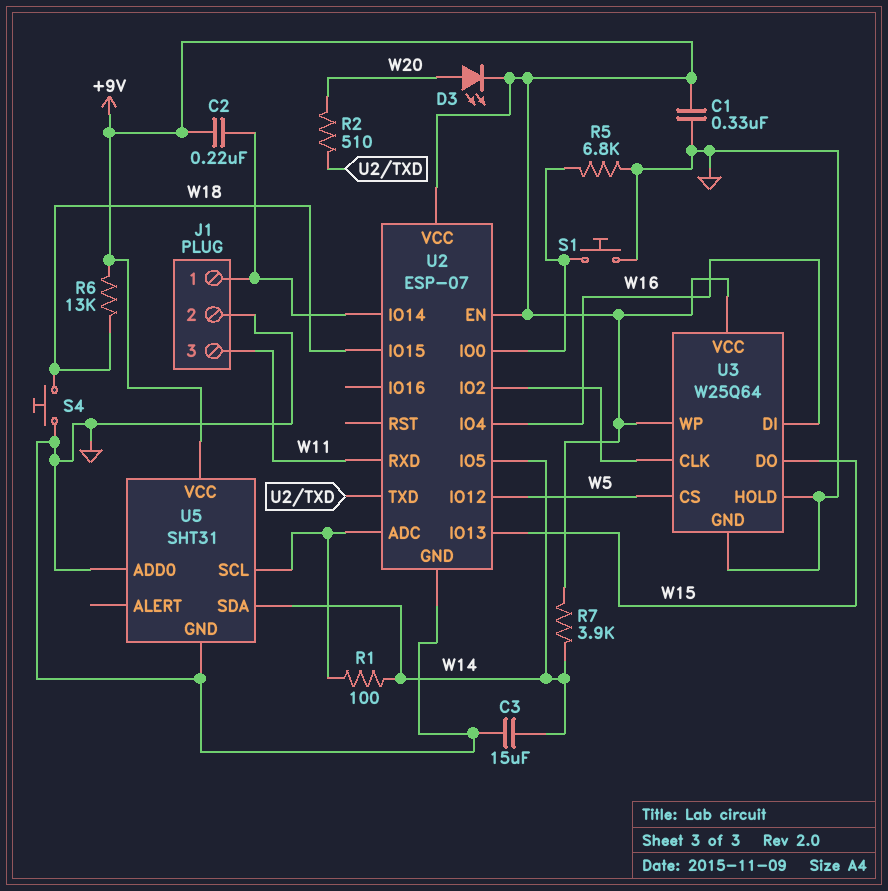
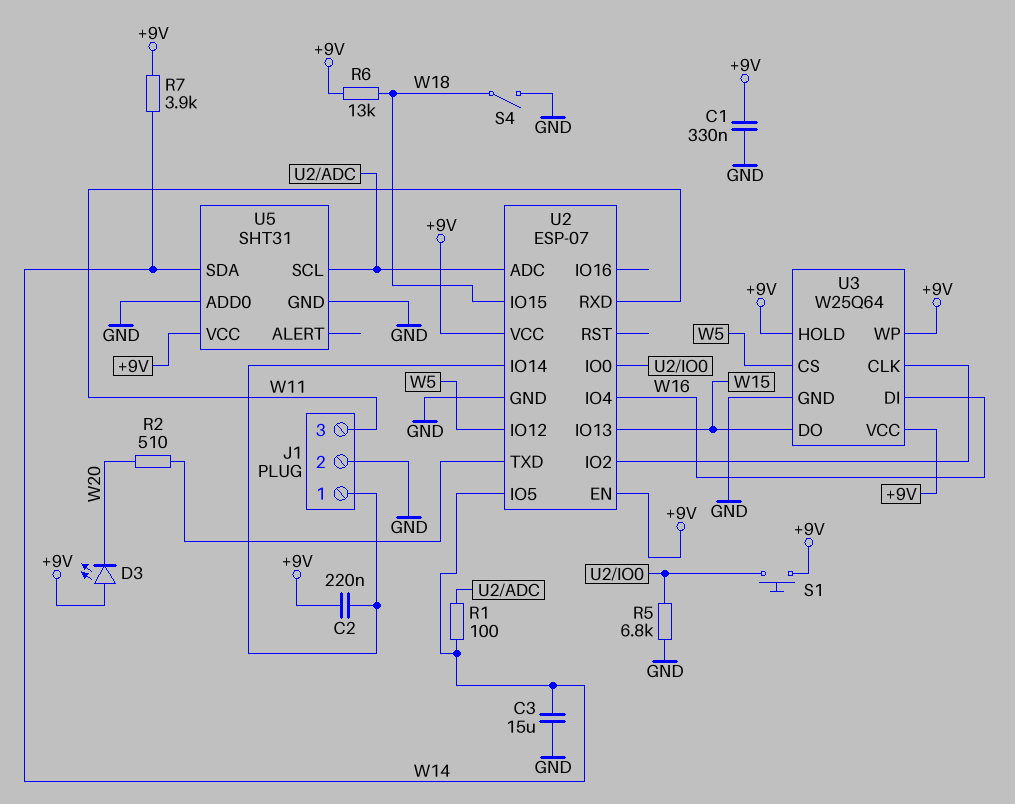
D3: LED (A W20, K +9V) -> LED (A +9V, K W20)
S1: button (GND, U2/IO0) -> button (+9V, U2/IO0)
S4: button (GND, W18) -> switch (GND, W18)
U3 pin HOLD: GND -> +9V

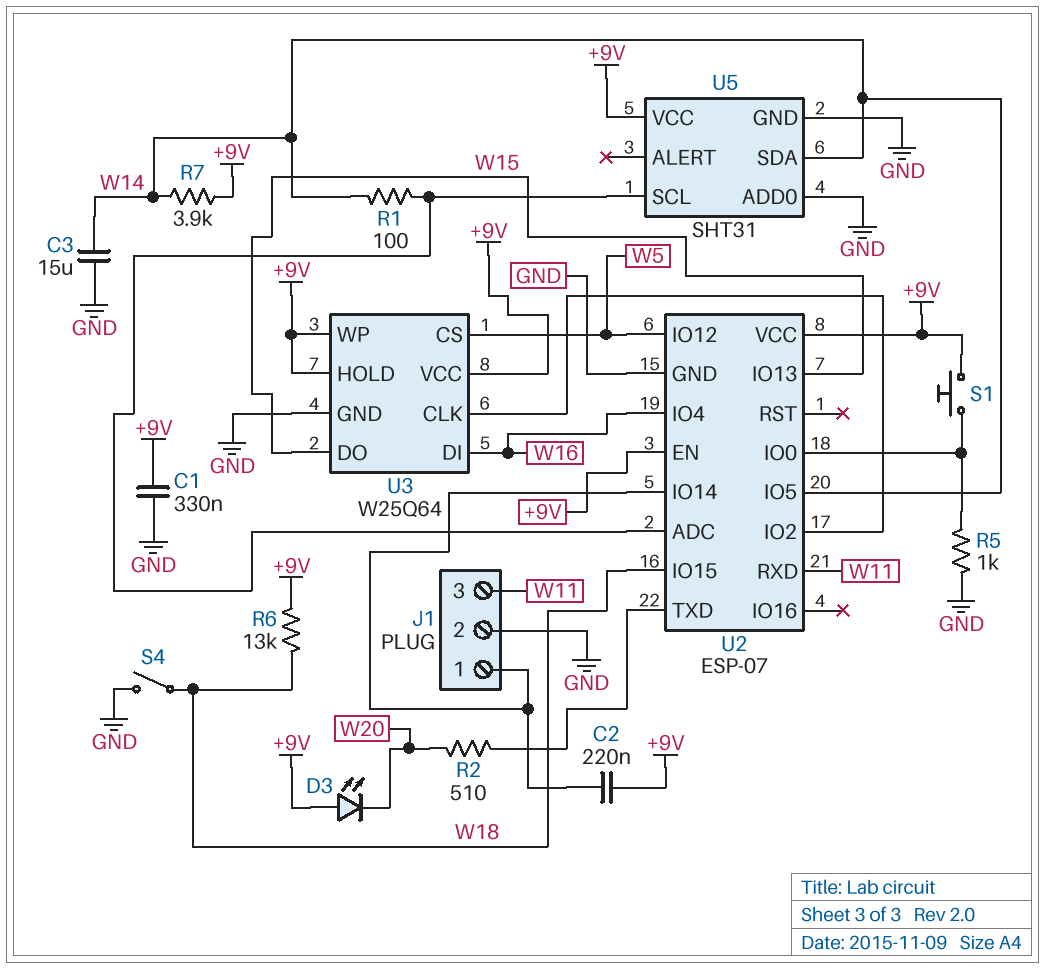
R5: 6.8k (GND, U2/IO0) -> 1k (GND, U2/IO0)

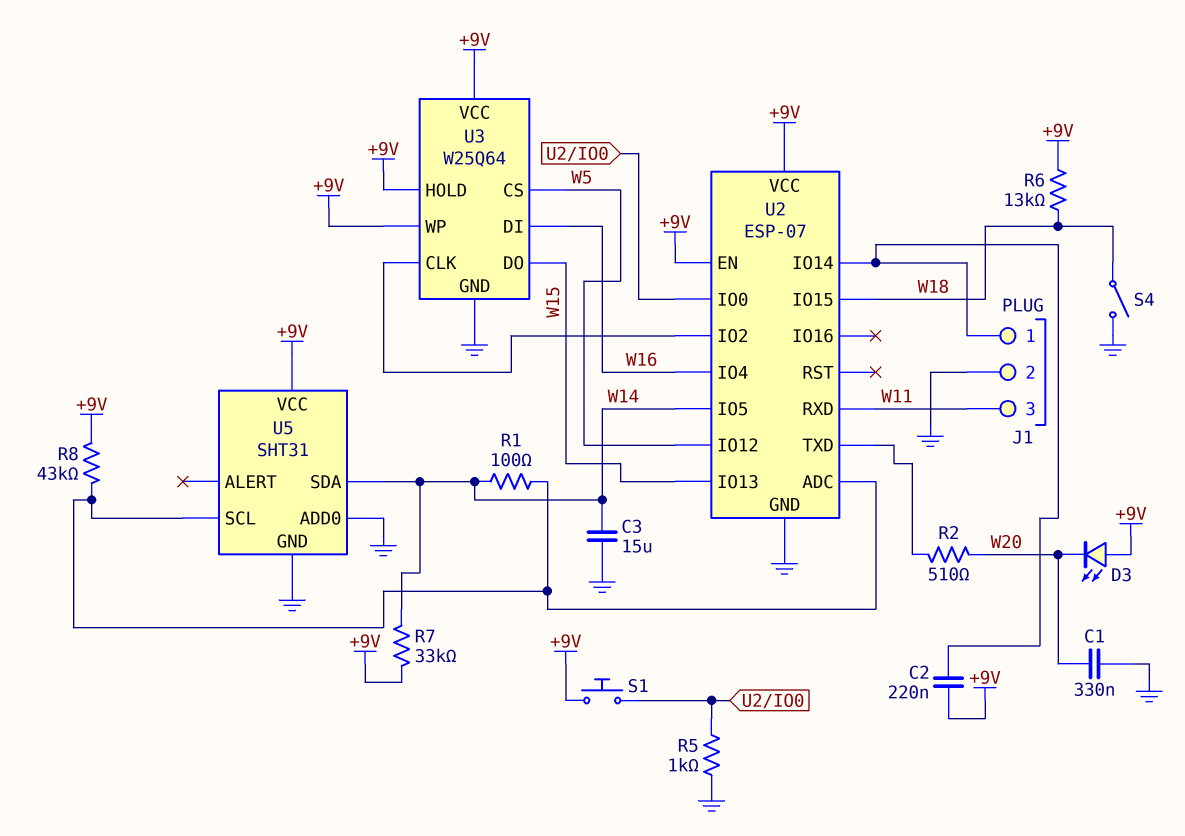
C1: 330nF (+9V, GND) -> 330nF (GND, W20)
R7: 3.9k (+9V, W14) -> 33k (+9V, W14)
R8: none -> 43k (+9V, U2/ADC)

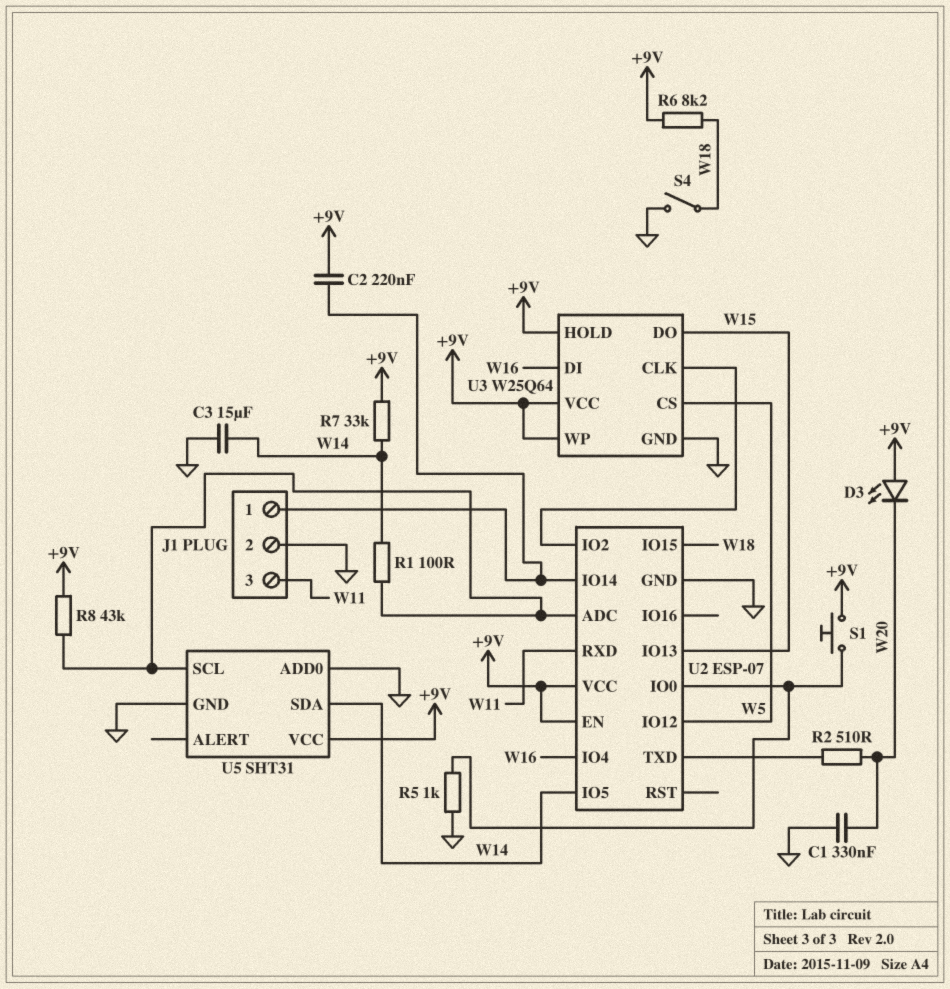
R6: 13k (+9V, W18) -> 8.2k (+9V, W18)

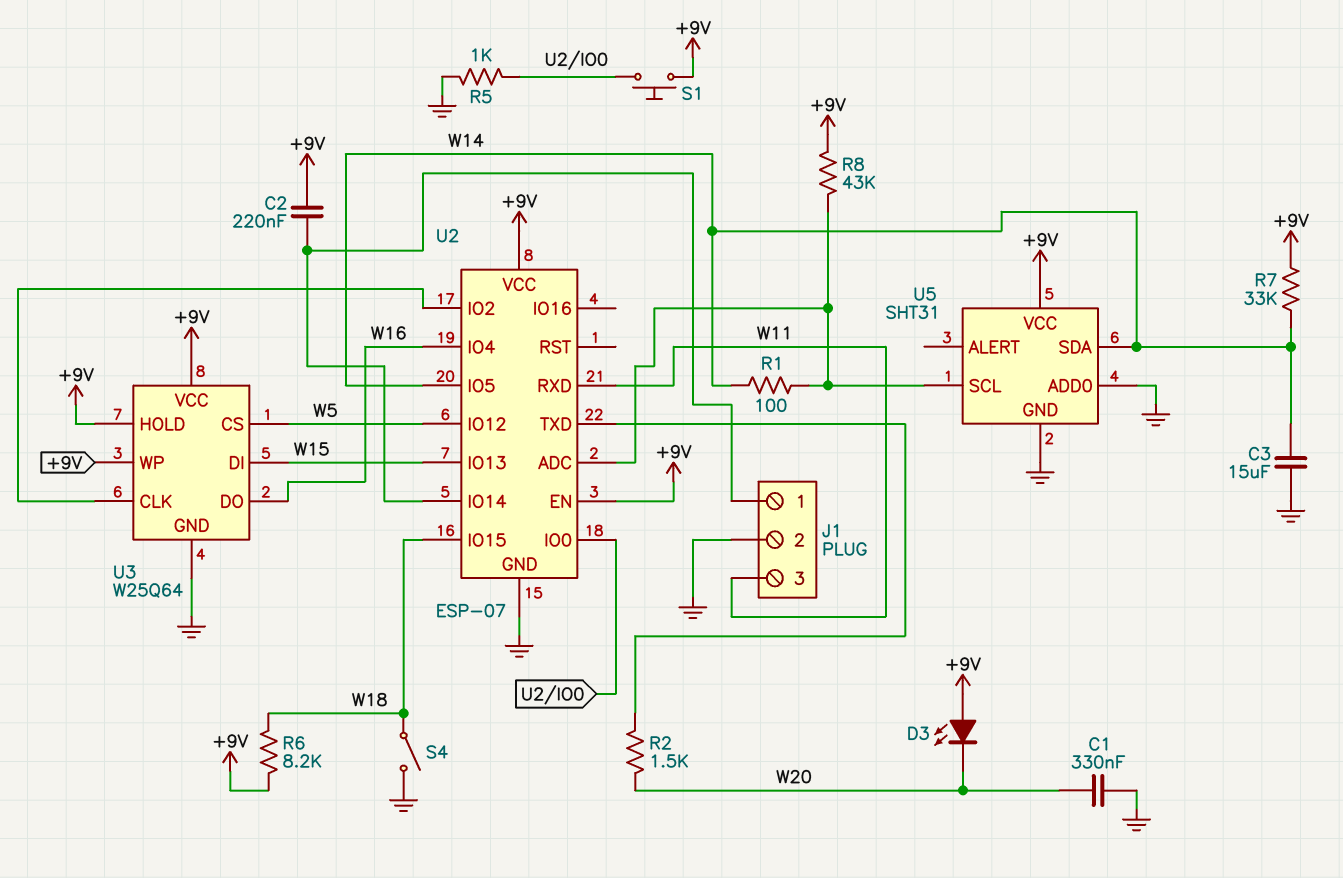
R2: 510 (U2/TXD, W20) -> 1.5k (U2/TXD, W20)
U3 pin DI: W16 -> W15
U3 pin DO: W15 -> W16

